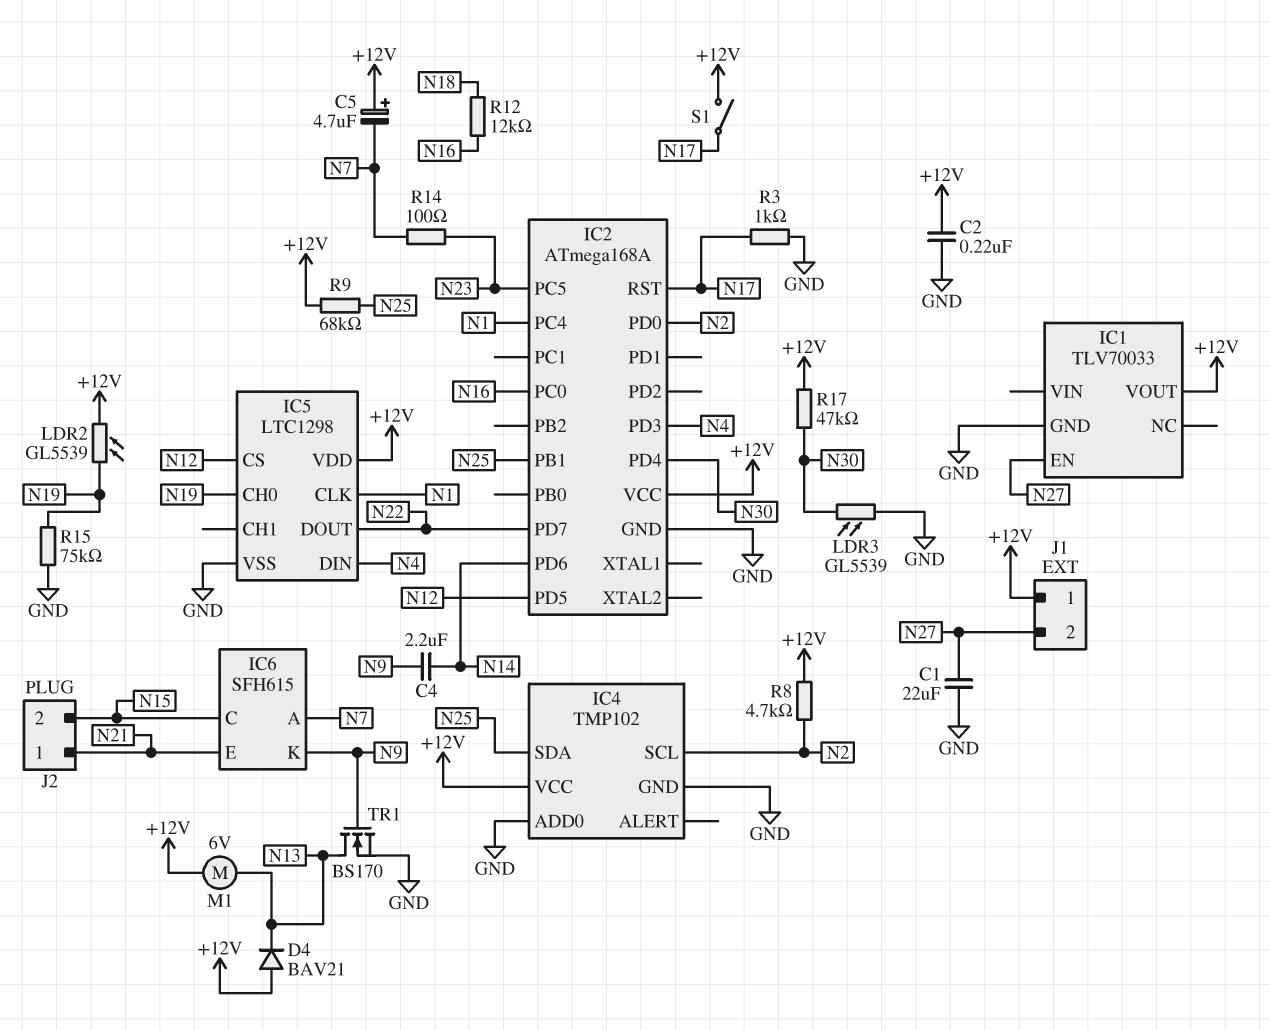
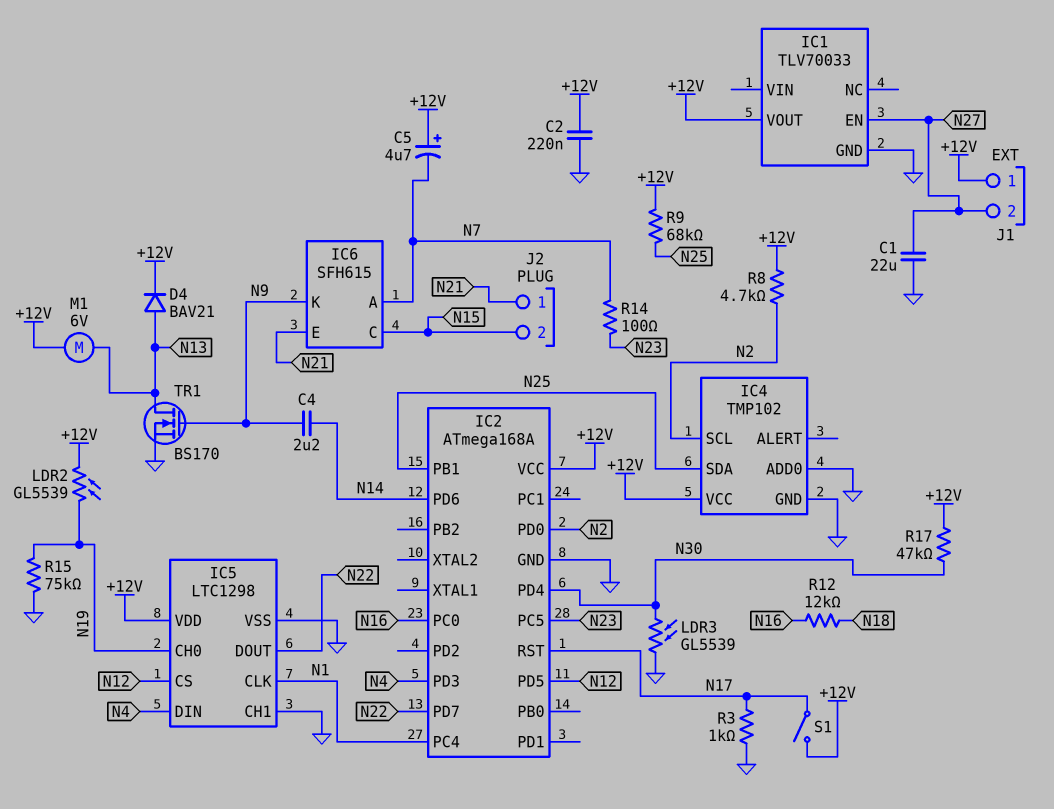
D4: diode BAV21 (A +12V, K N13) -> diode BAV21 (A N13, K +12V)
IC5 pin CH1: none -> GND

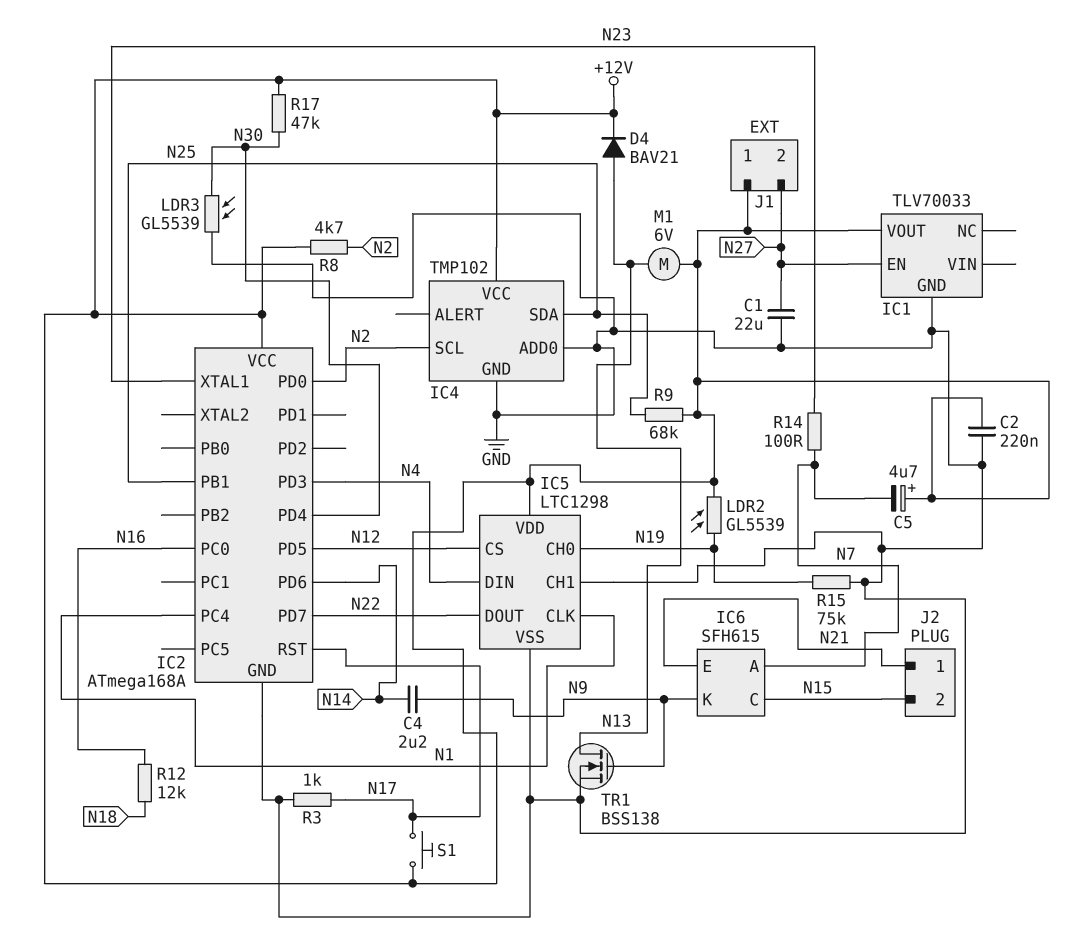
IC2 pin PC5: N23 -> none
IC2 pin XTAL1: none -> N23
S1: switch (+12V, N17) -> button (+12V, N17)
TR1: NMOS BS170 (G N9, D N13, S GND) -> NMOS BSS138 (G N9, D N13, S GND)

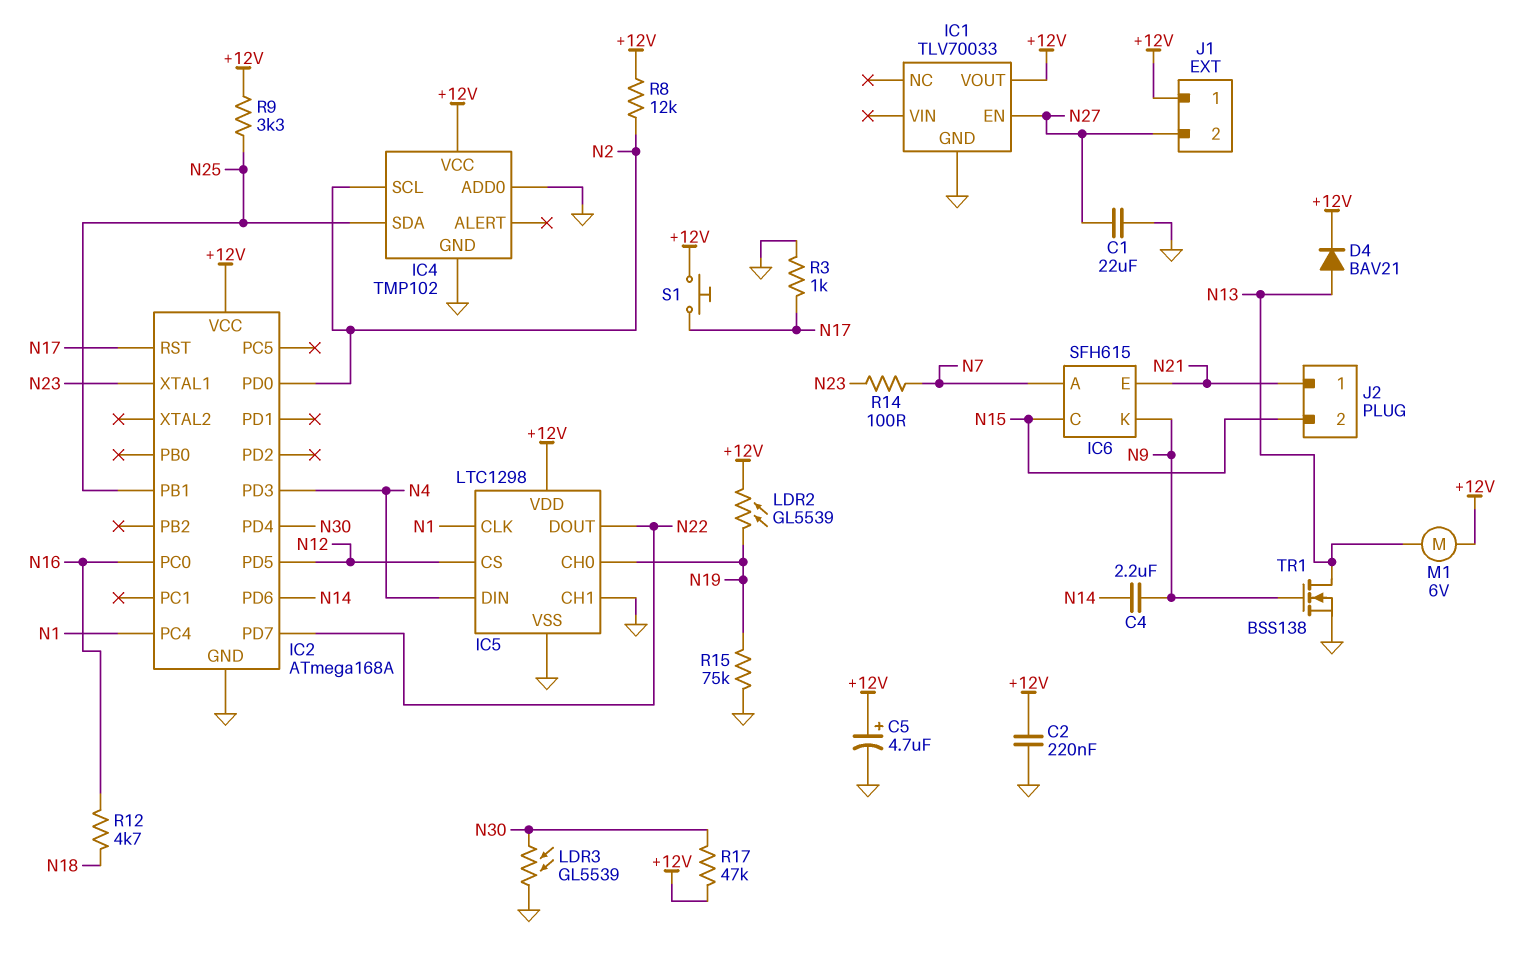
C5: 4.7uF (plus +12V, minus N7) -> 4.7uF (plus +12V, minus GND)
R8: 4.7k (+12V, N2) -> 12k (+12V, N2)
R9: 68k (+12V, N25) -> 3.3k (+12V, N25)
R12: 12k (N16, N18) -> 4.7k (N16, N18)

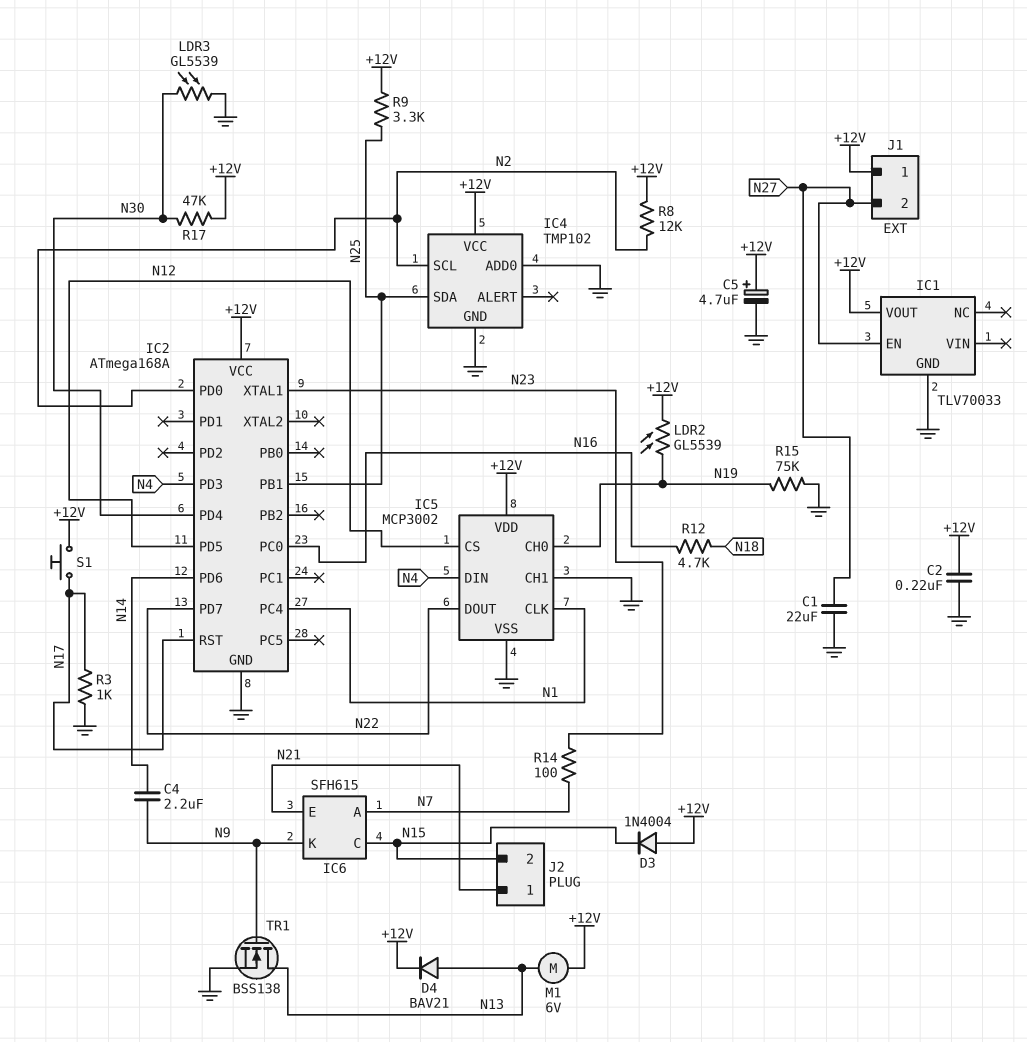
D3: none -> diode 1N4004 (A +12V, K N15)
IC5: LTC1298 -> MCP3002

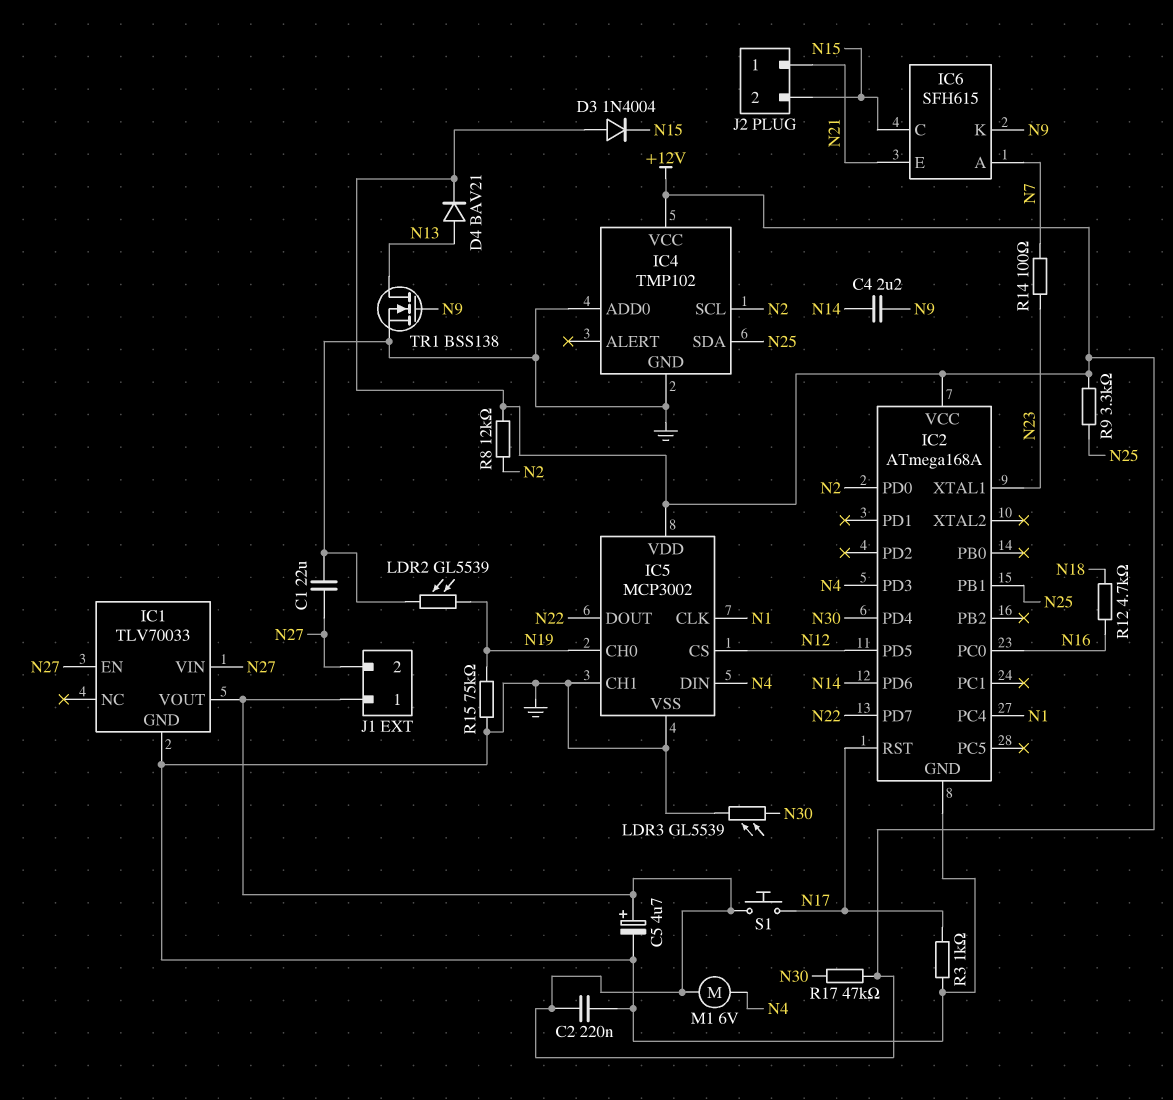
IC1 pin VIN: none -> N27
LDR2: GL5539 (+12V, N19) -> GL5539 (GND, N19)
M1: motor 6V (+12V, N13) -> motor 6V (+12V, N4)

